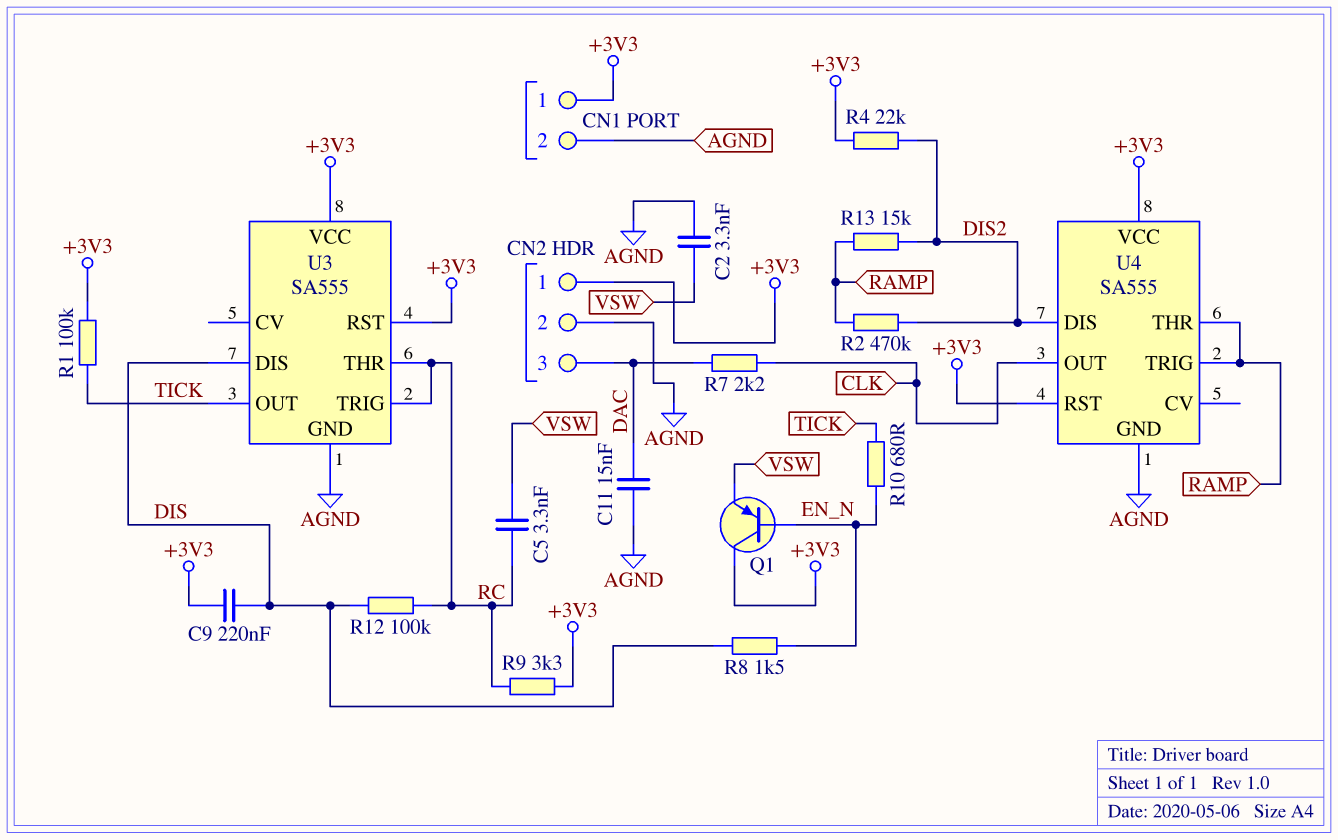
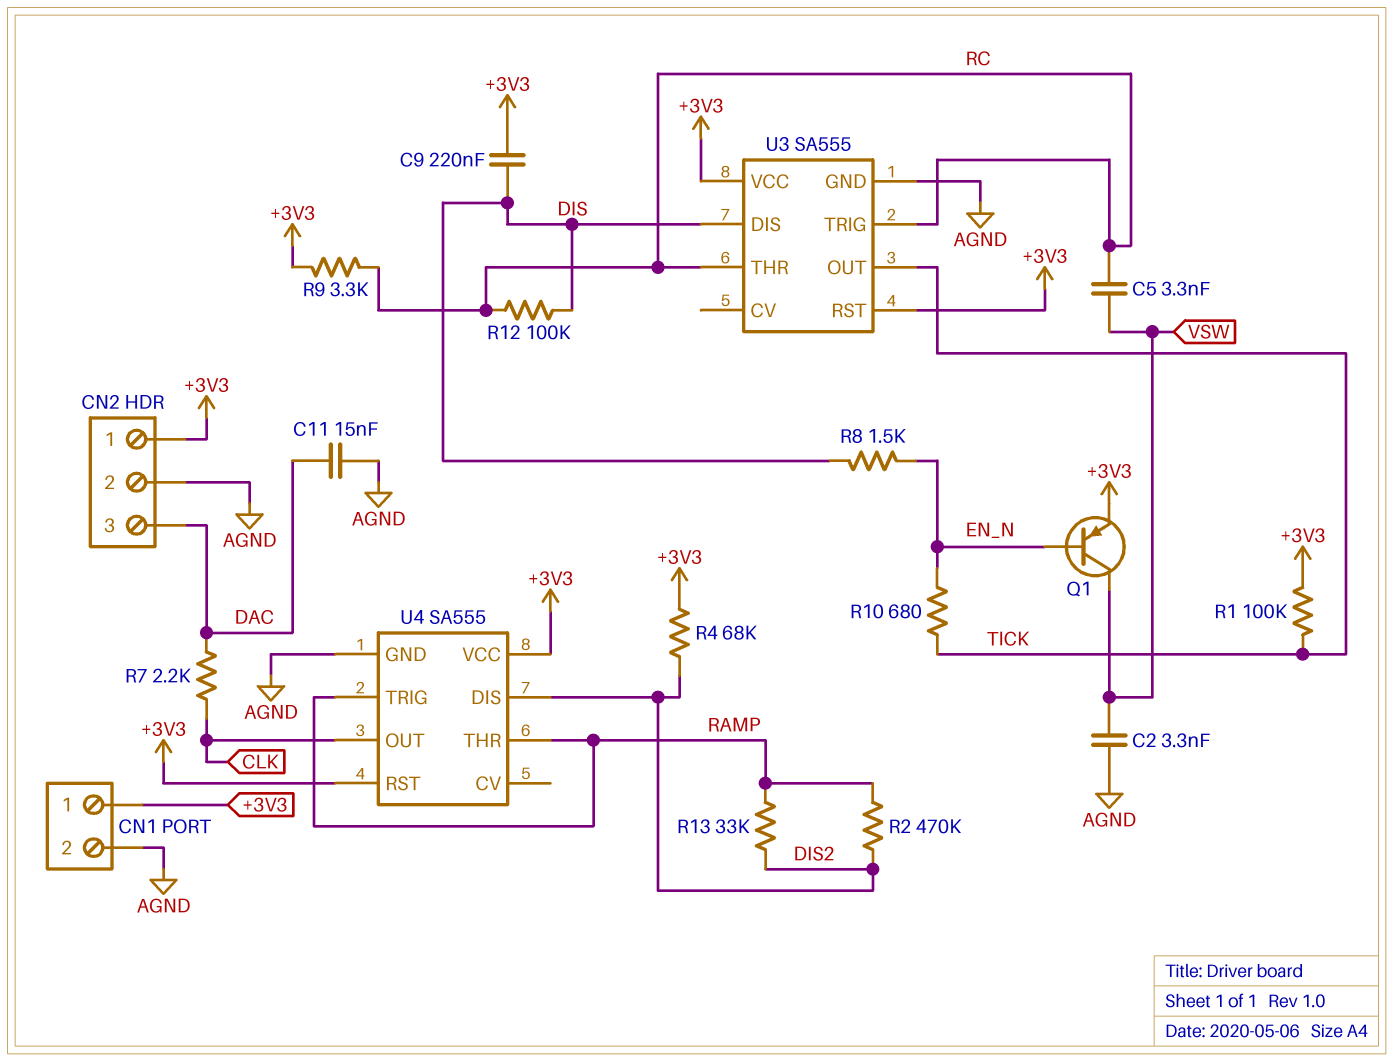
Q1: PNP (B EN_N, C +3V3, E VSW) -> PNP (B EN_N, C VSW, E +3V3)
R4: 22k (+3V3, DIS2) -> 68k (+3V3, DIS2)
R13: 15k (DIS2, RAMP) -> 33k (DIS2, RAMP)

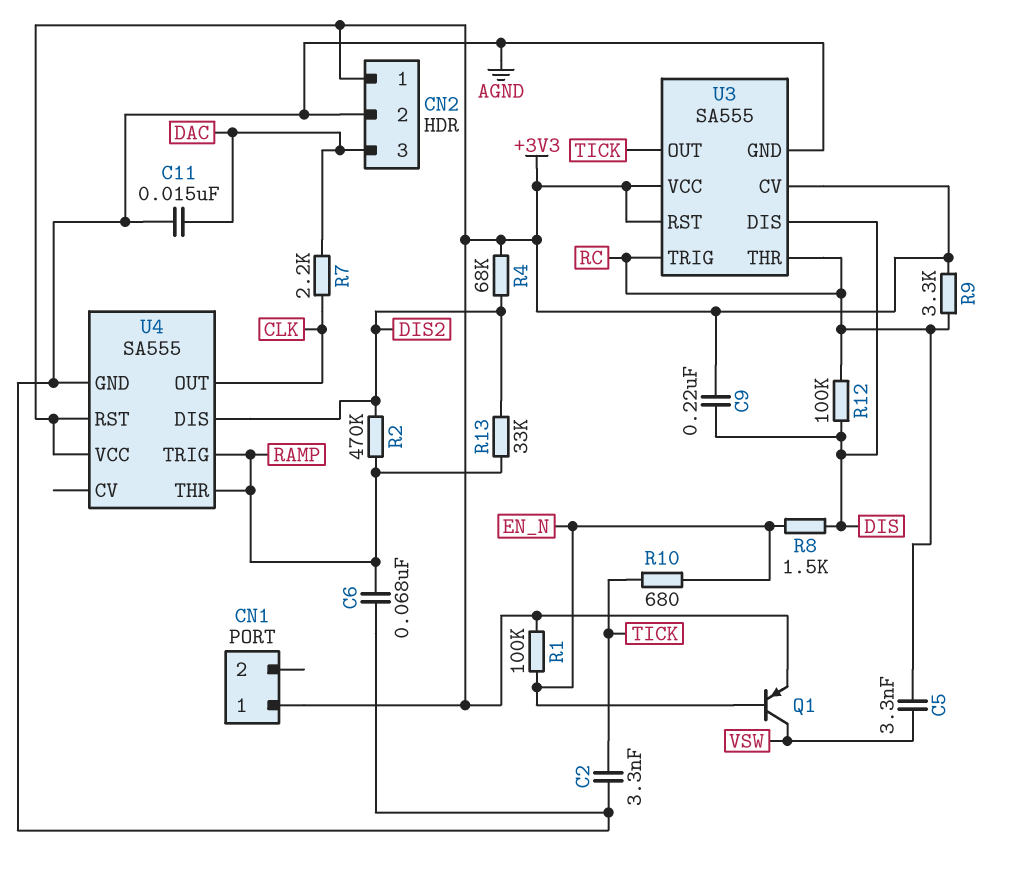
C2: 3.3nF (AGND, VSW) -> 3.3nF (AGND, TICK)
C6: none -> 68nF (AGND, RAMP)
CN1 pin 2: AGND -> none
R1: 100k (+3V3, TICK) -> 100k (+3V3, EN_N)
U3 pin CV: none -> +3V3

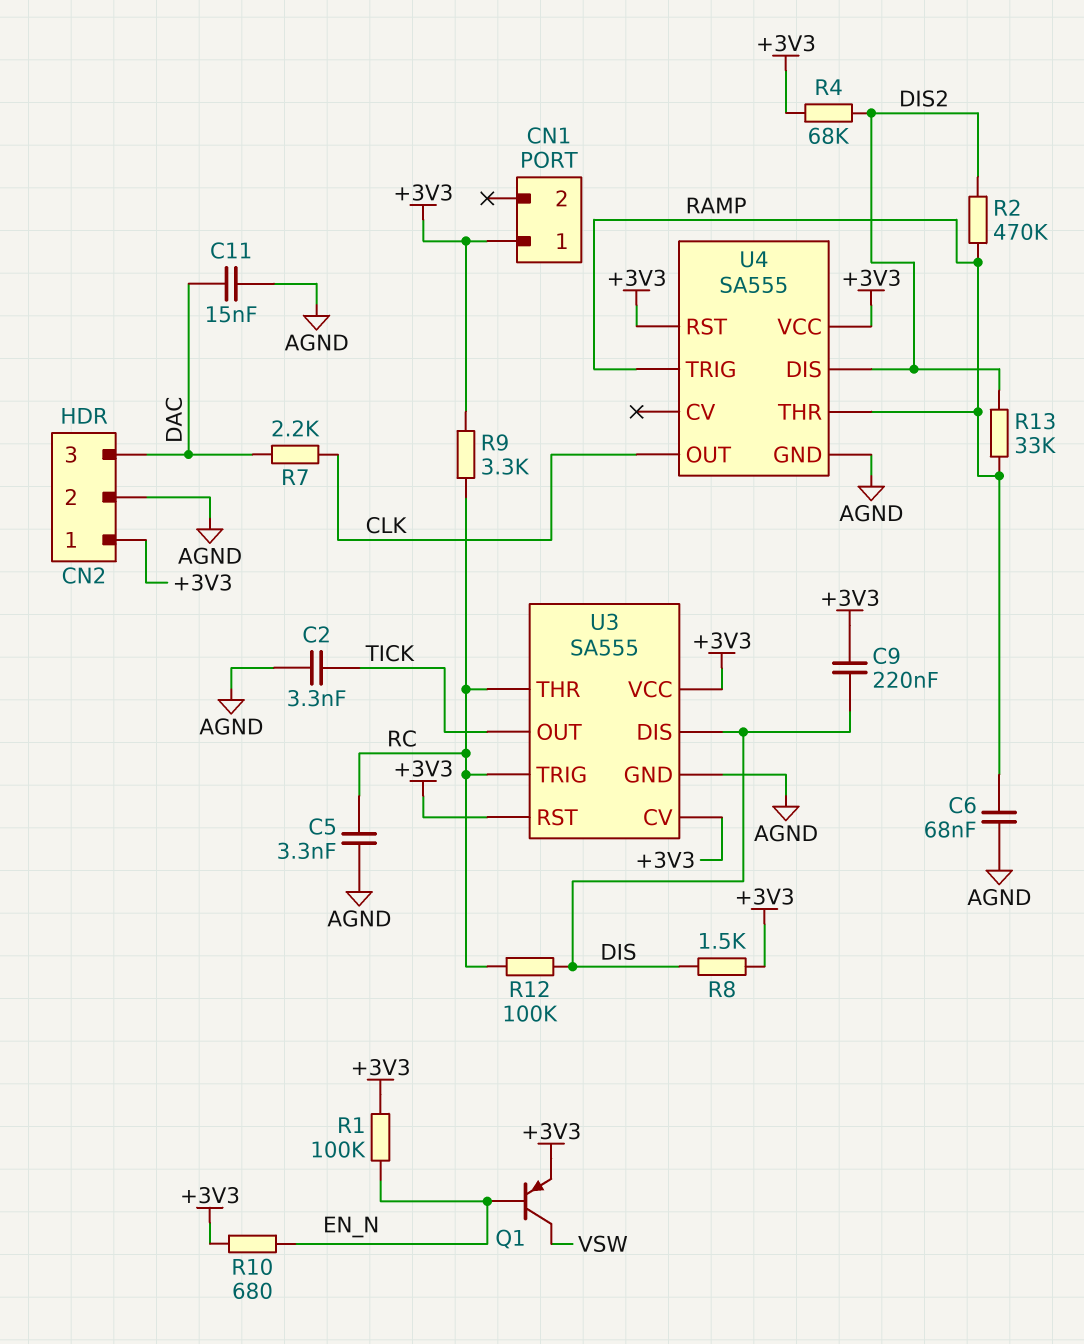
C5: 3.3nF (RC, VSW) -> 3.3nF (AGND, RC)
R8: 1.5k (DIS, EN_N) -> 1.5k (+3V3, DIS)
R10: 680 (EN_N, TICK) -> 680 (+3V3, EN_N)

